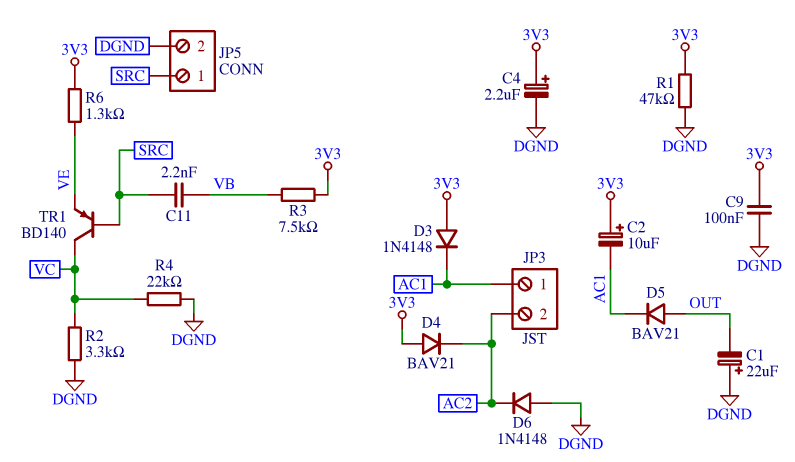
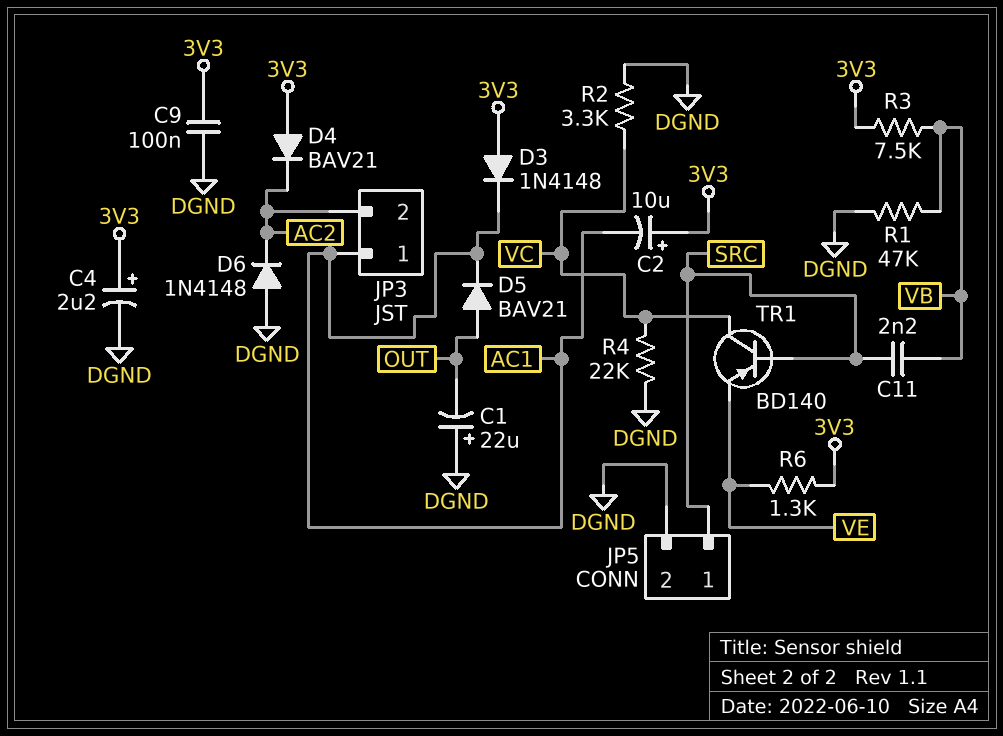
R1: 47k (3V3, DGND) -> 47k (DGND, VB)

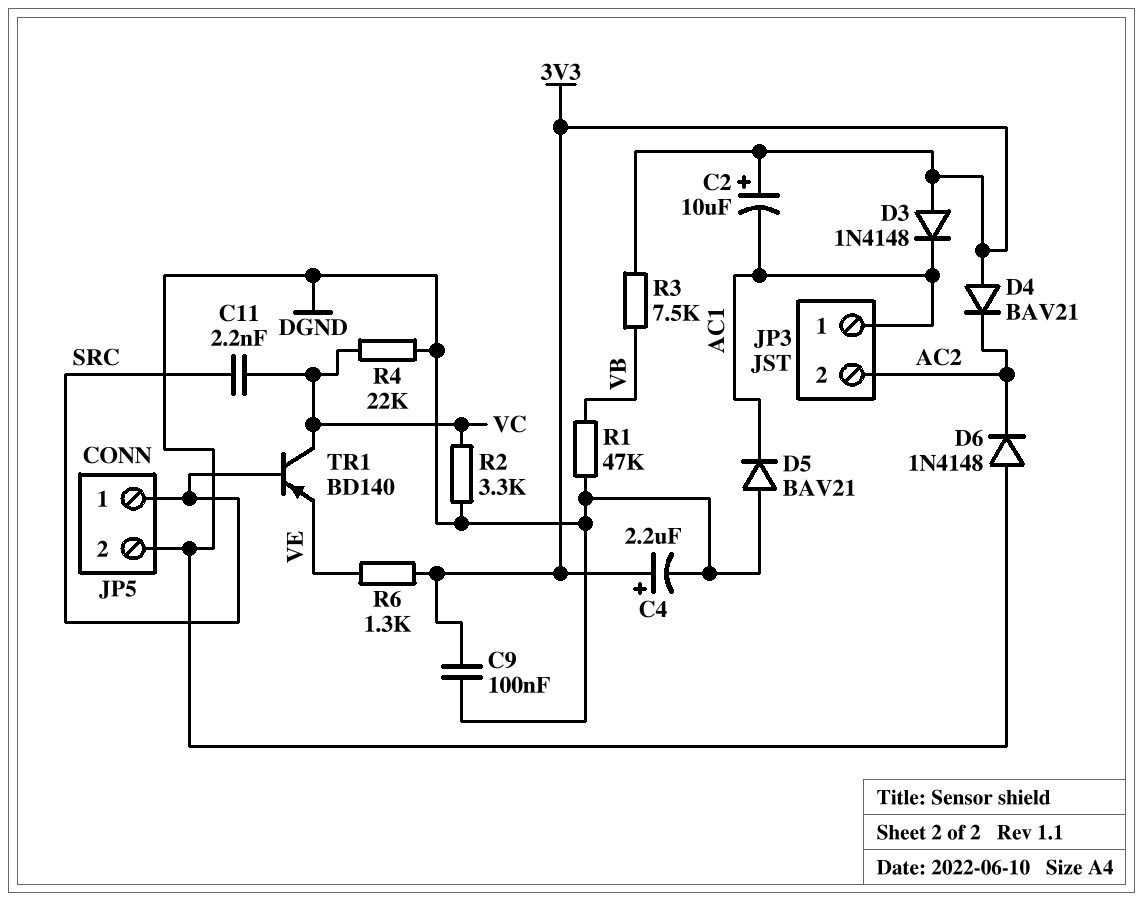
C1: 22uF (plus DGND, minus OUT) -> none
C11: 2.2nF (SRC, VB) -> 2.2nF (SRC, VC)
D5: diode BAV21 (A OUT, K AC1) -> diode BAV21 (A DGND, K AC1)

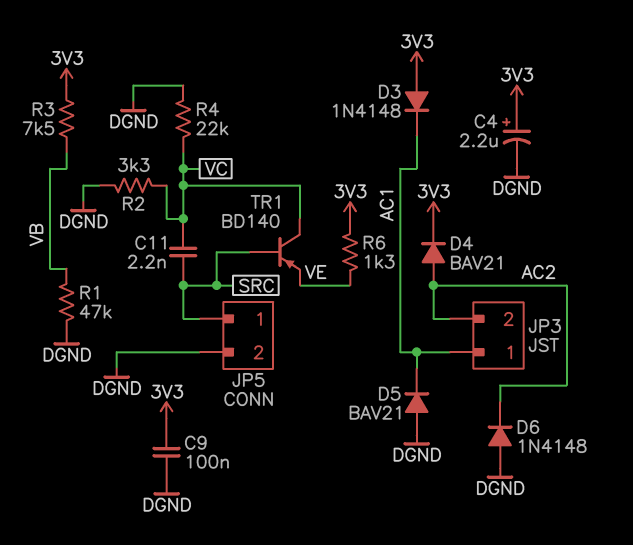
C2: 10uF (plus 3V3, minus AC1) -> none
D4: diode BAV21 (A 3V3, K AC2) -> diode BAV21 (A AC2, K 3V3)

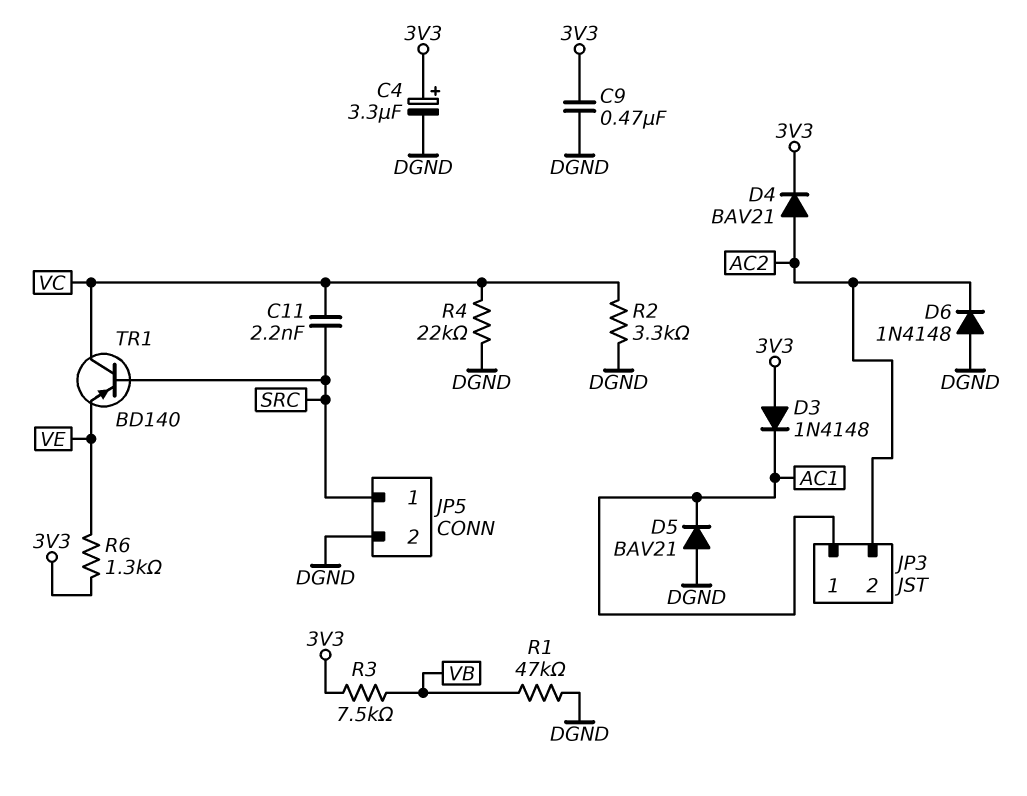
C4: 2.2uF (plus 3V3, minus DGND) -> 3.3uF (plus 3V3, minus DGND)
C9: 100nF (3V3, DGND) -> 470nF (3V3, DGND)

